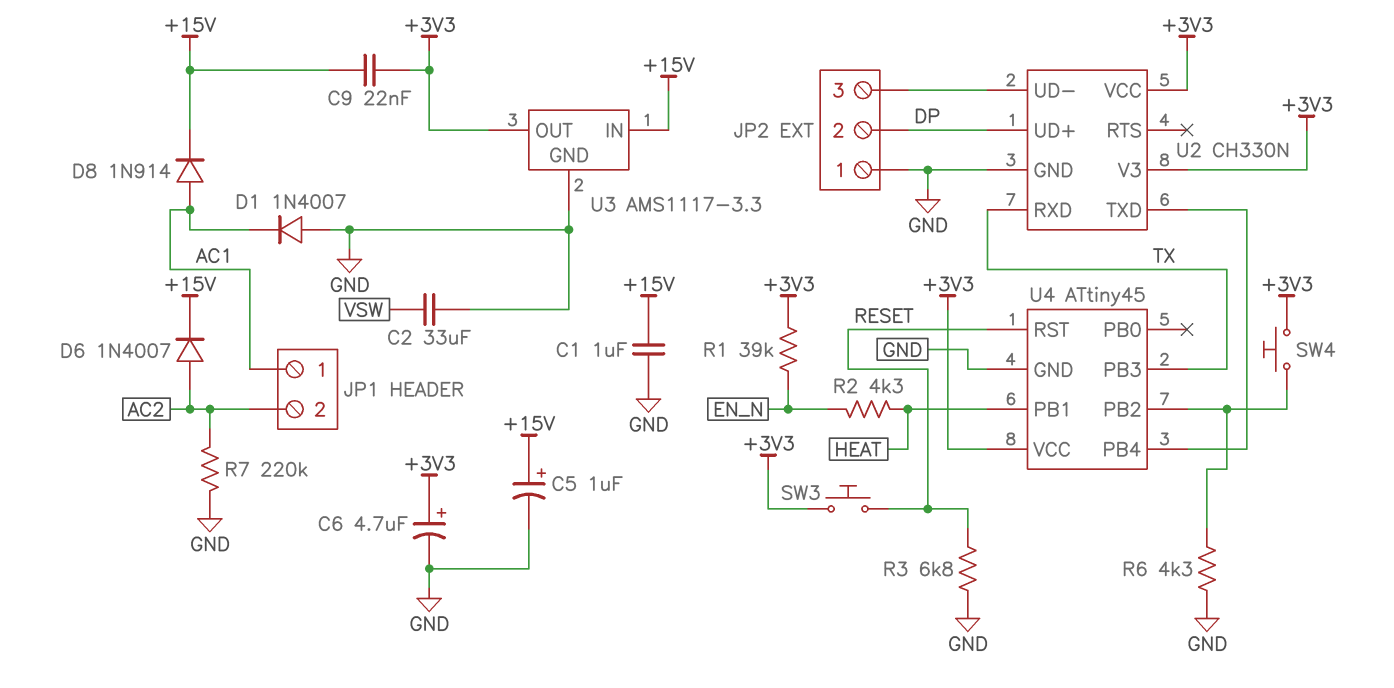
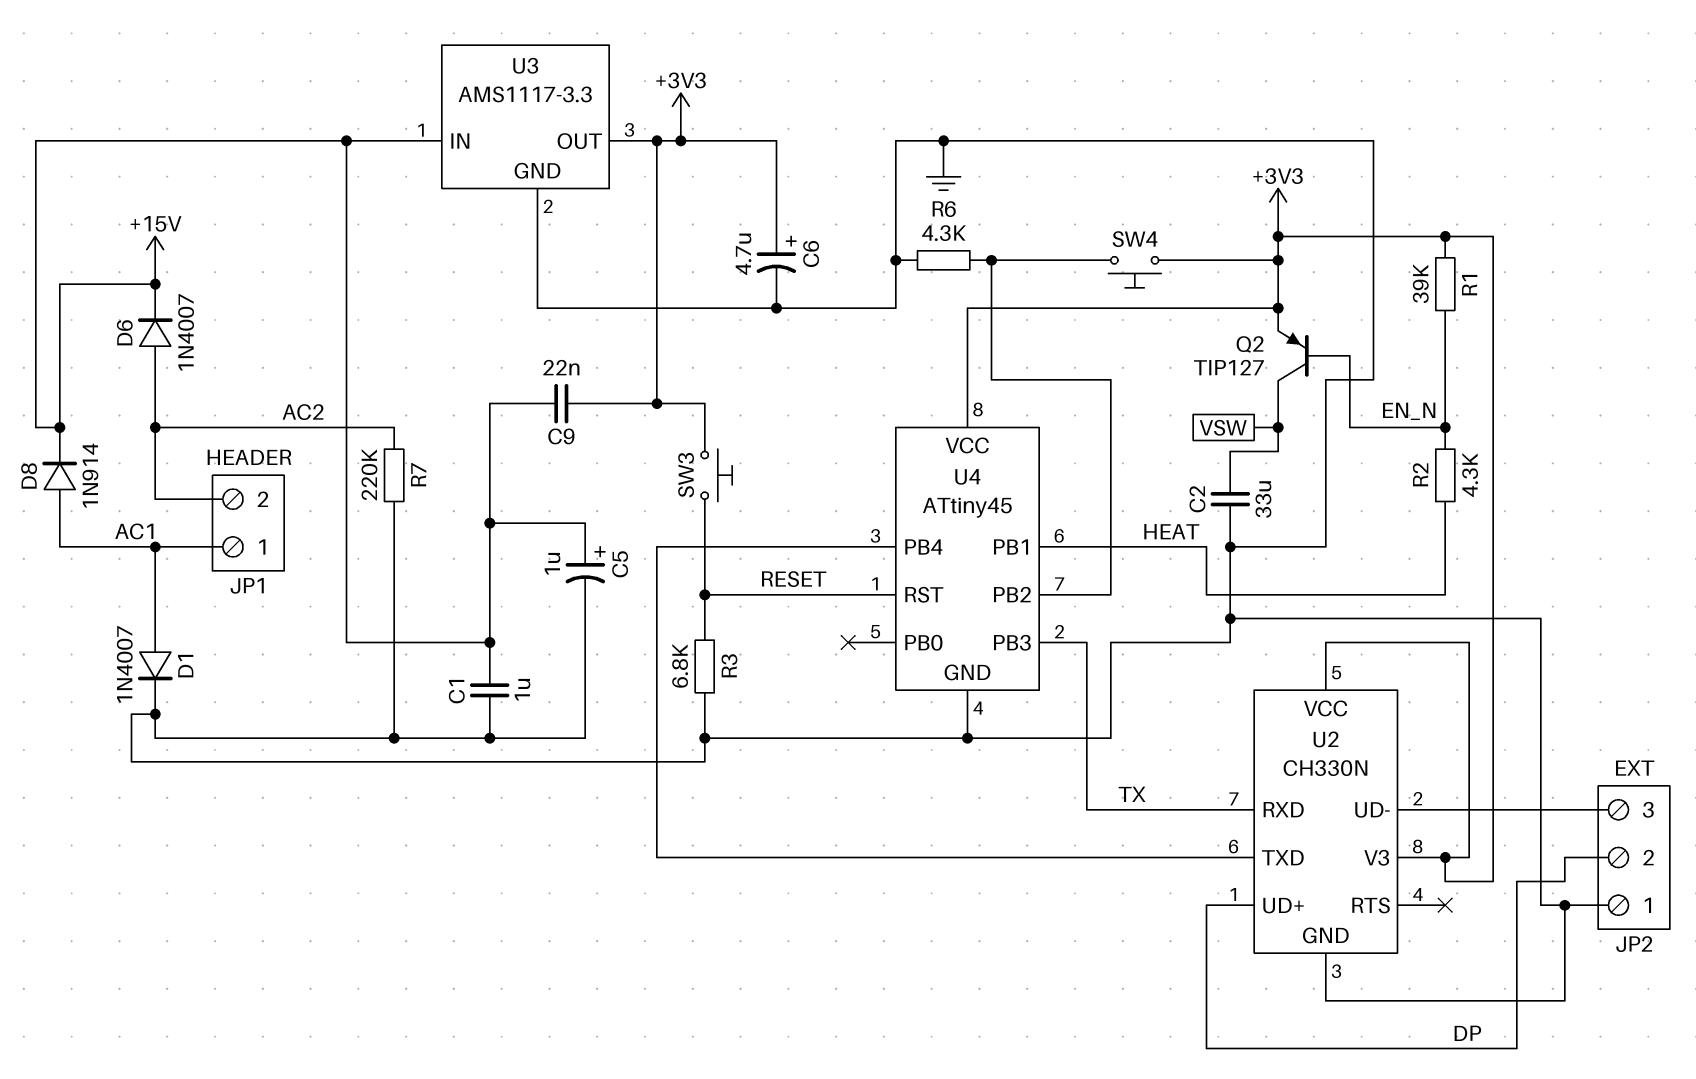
D1: diode 1N4007 (A GND, K AC1) -> diode 1N4007 (A AC1, K GND)
Q2: none -> PNP TIP127 (B EN_N, C VSW, E +3V3)

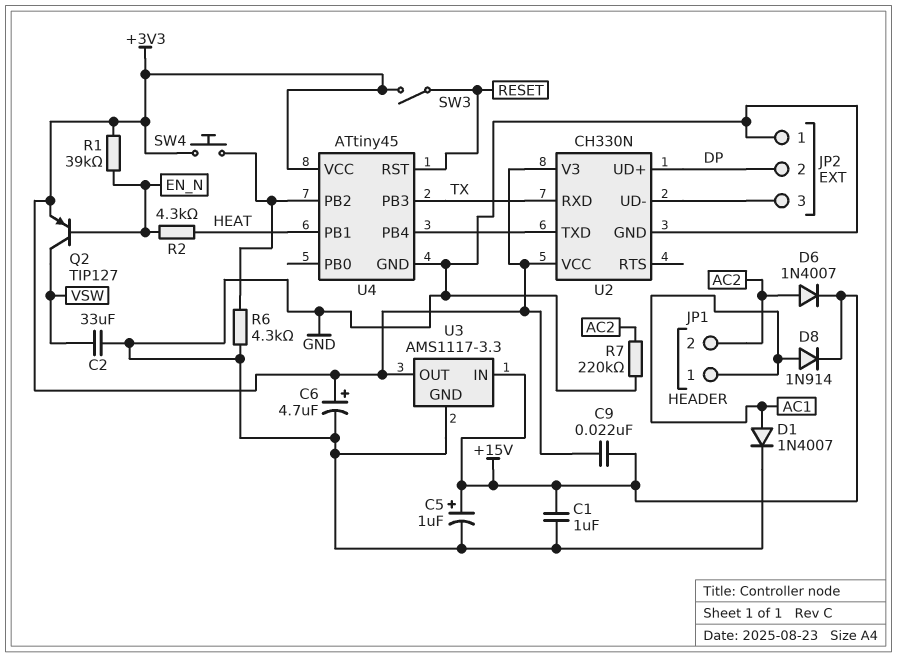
R3: 6.8k (GND, RESET) -> none
SW3: button (+3V3, RESET) -> switch (+3V3, RESET)

